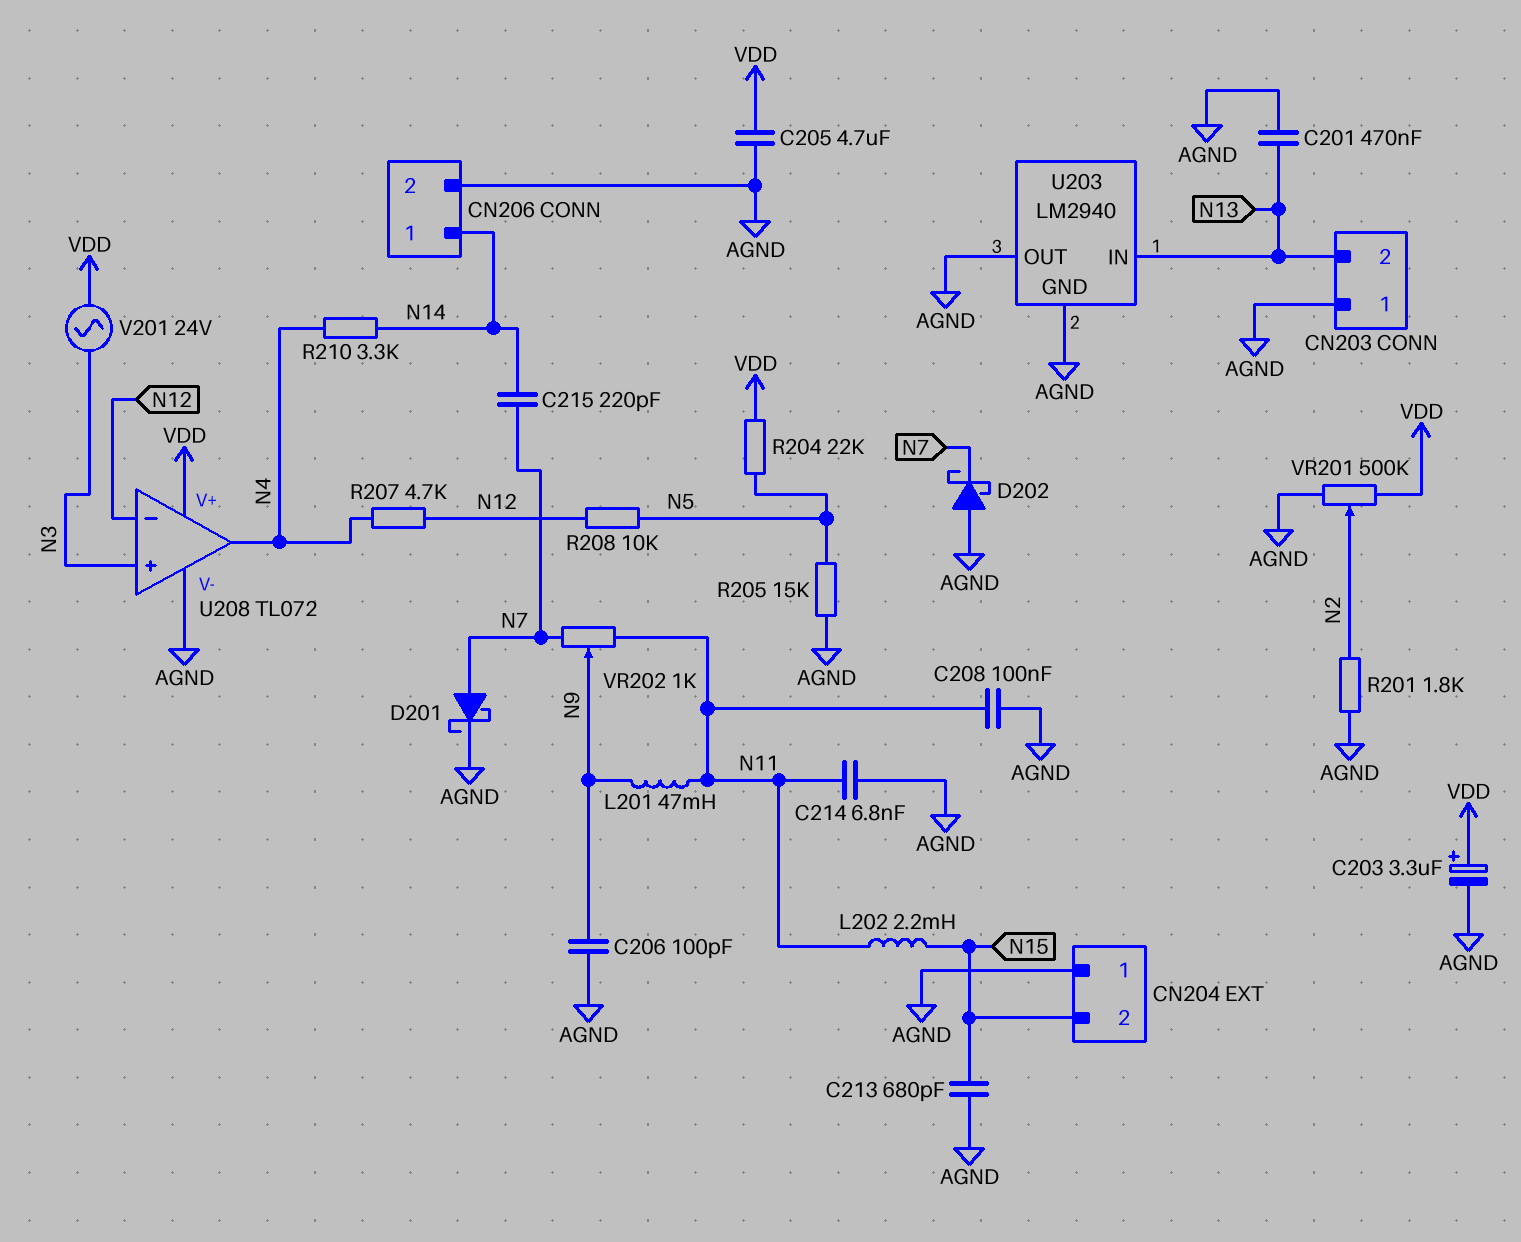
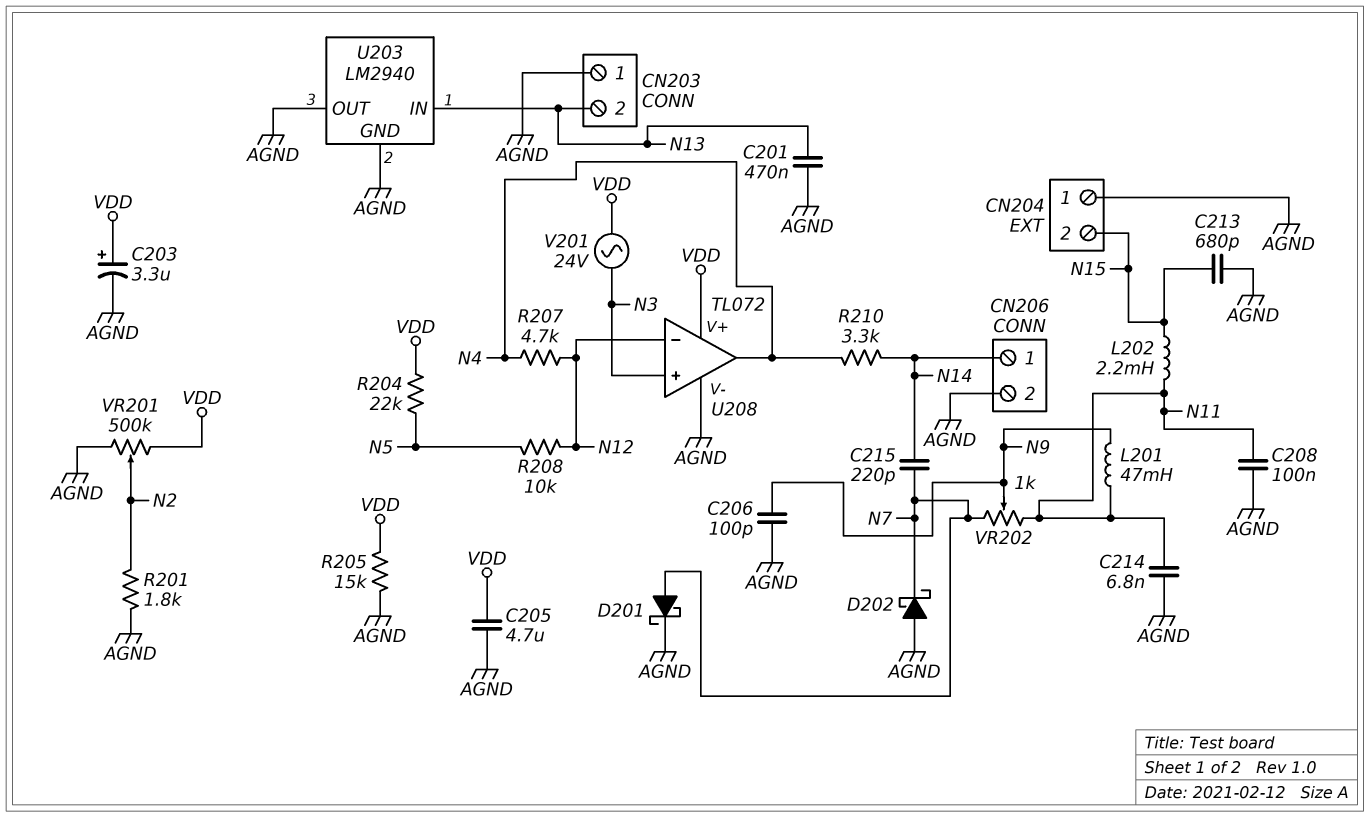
R205: 15k (AGND, N5) -> 15k (AGND, VDD)

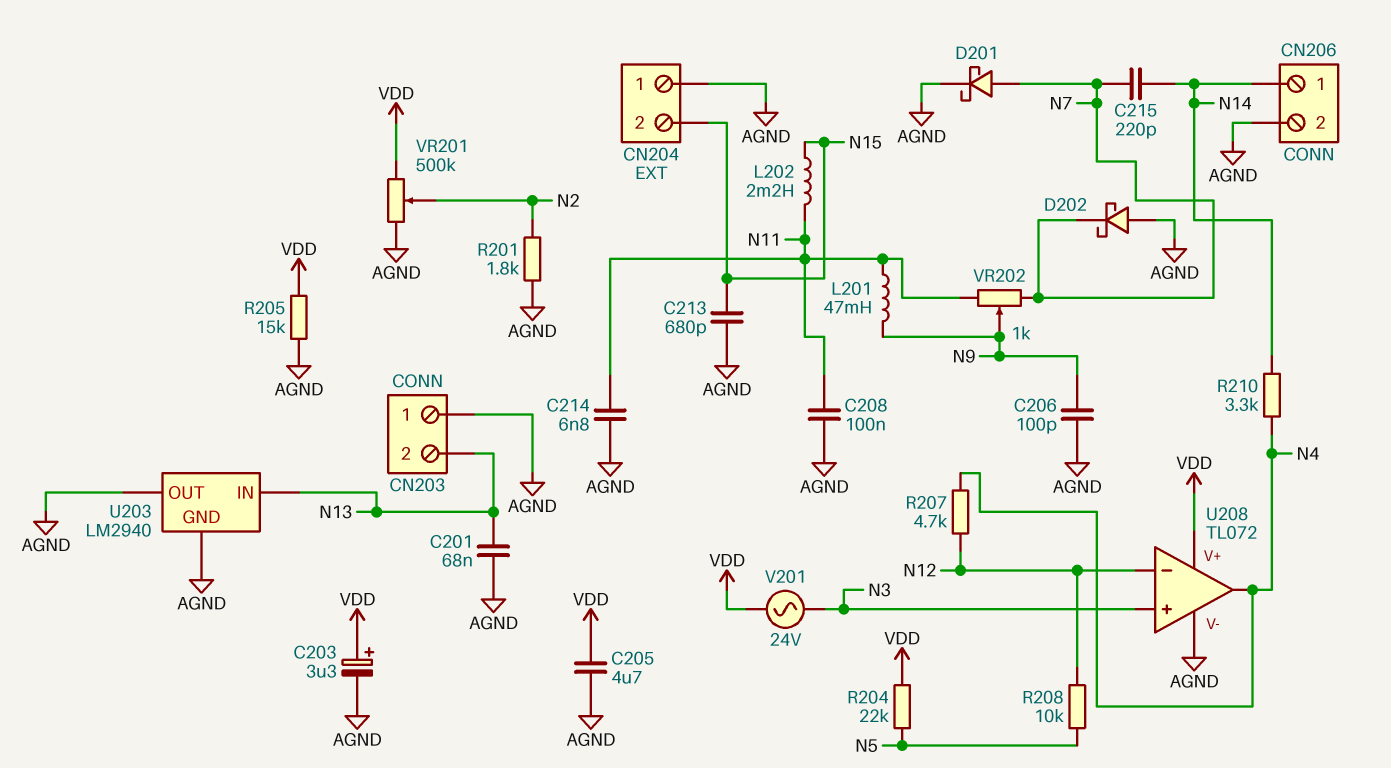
C201: 470nF (AGND, N13) -> 68nF (AGND, N13)

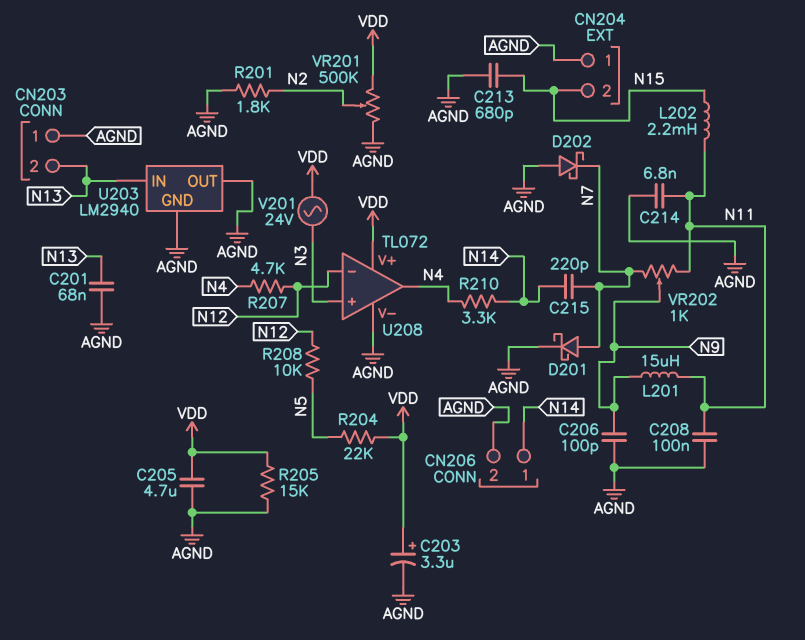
L201: 47mH (N9, N11) -> 15uH (N9, N11)

